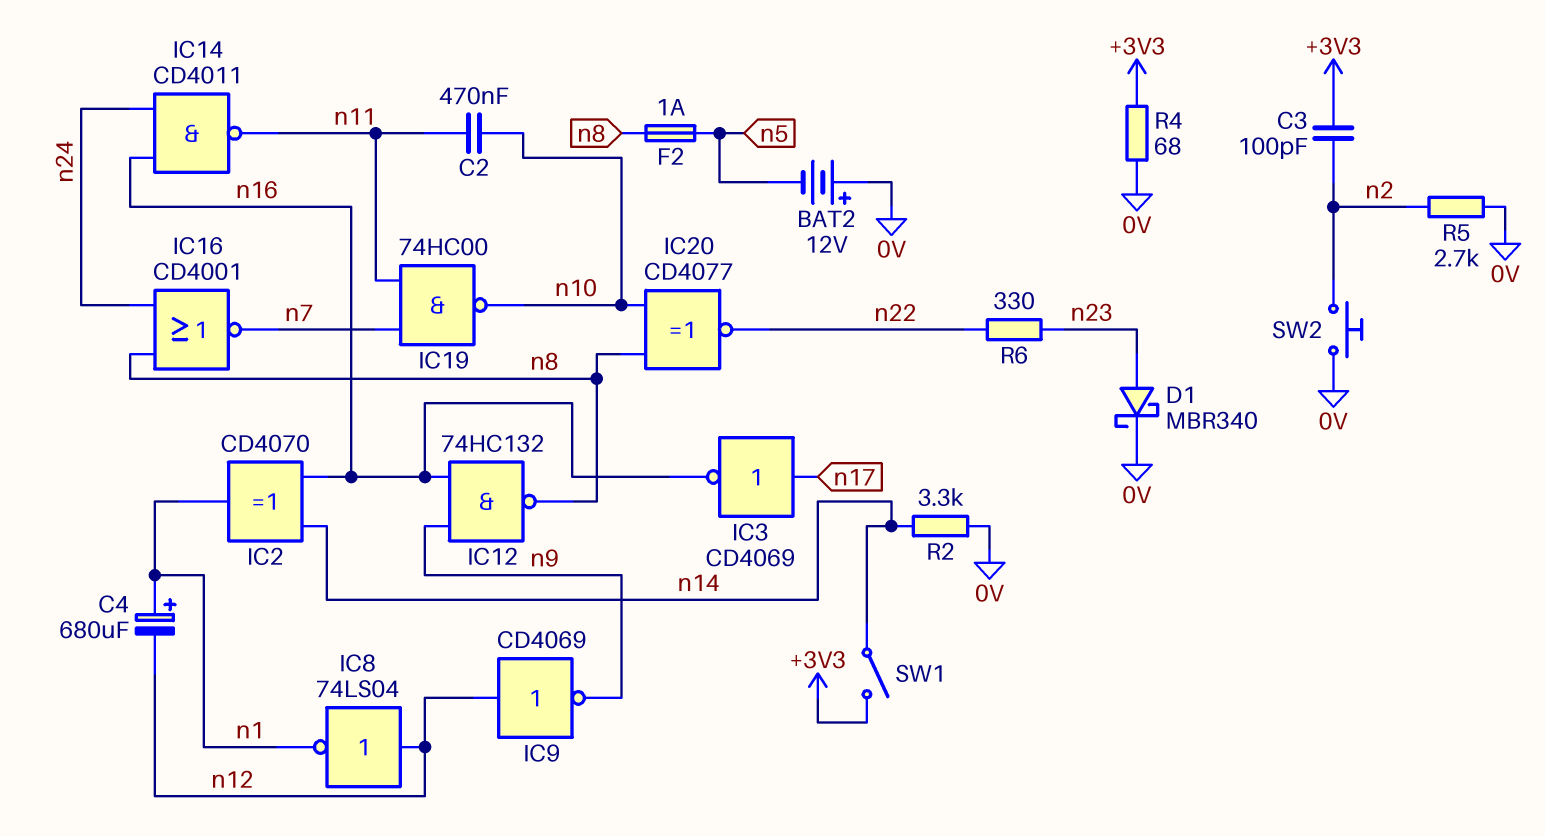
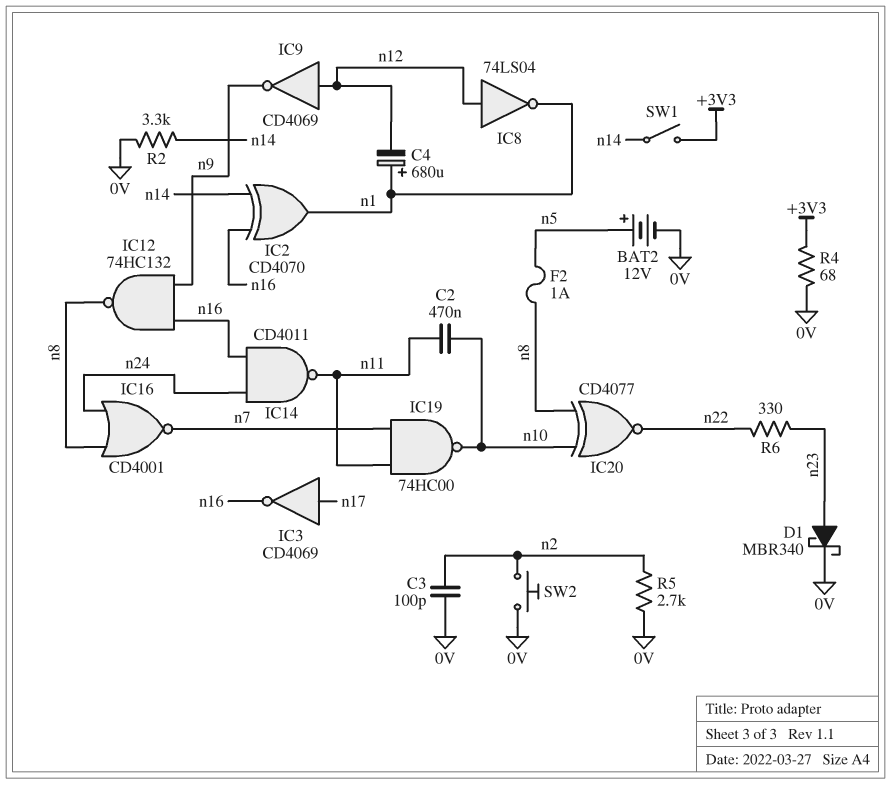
BAT2: 12V (plus 0V, minus n5) -> 12V (plus n5, minus 0V)
C3: 100pF (+3V3, n2) -> 100pF (0V, n2)

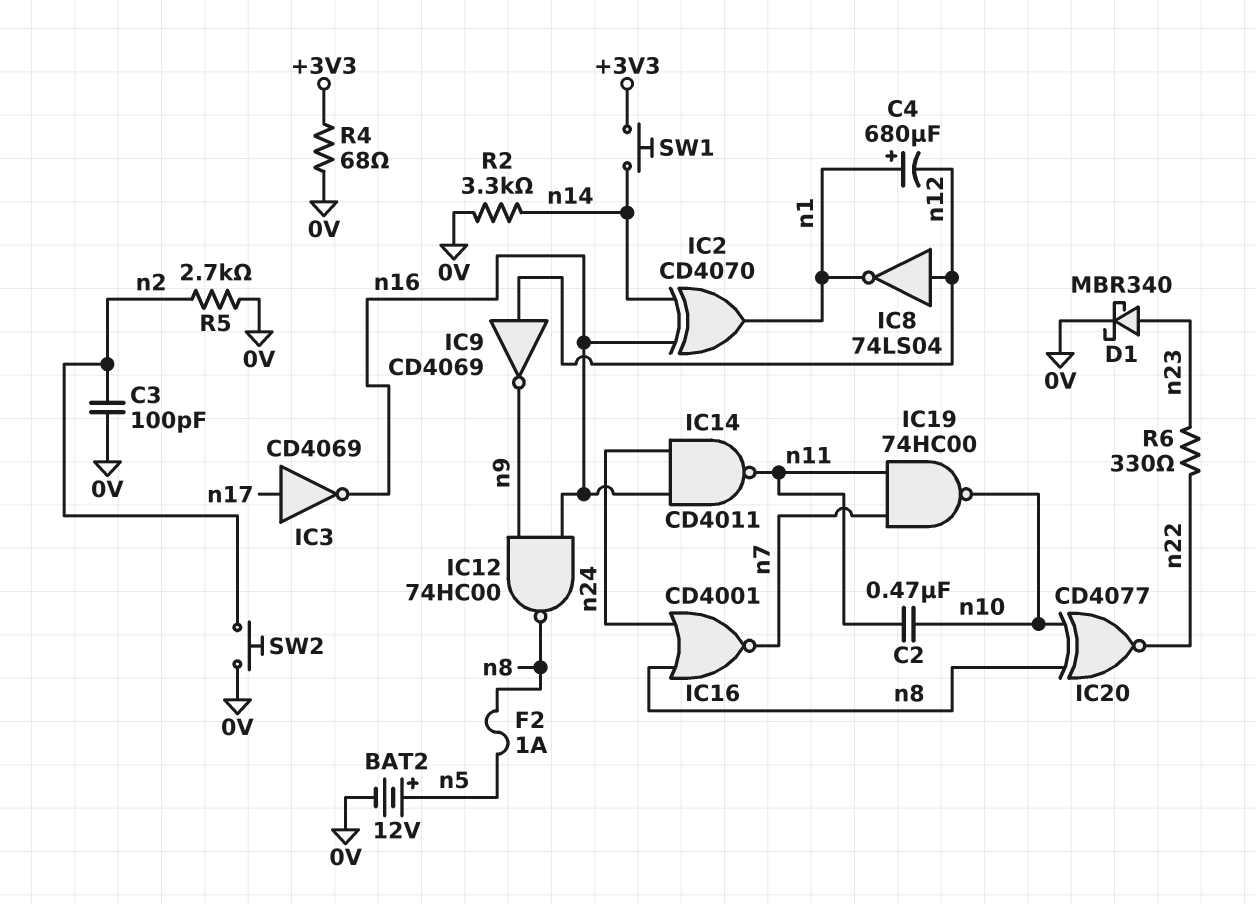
IC12: NAND 74HC132 (in n9, in n16, out n8) -> NAND 74HC00 (in n9, in n16, out n8)
SW1: switch (+3V3, n14) -> button (+3V3, n14)

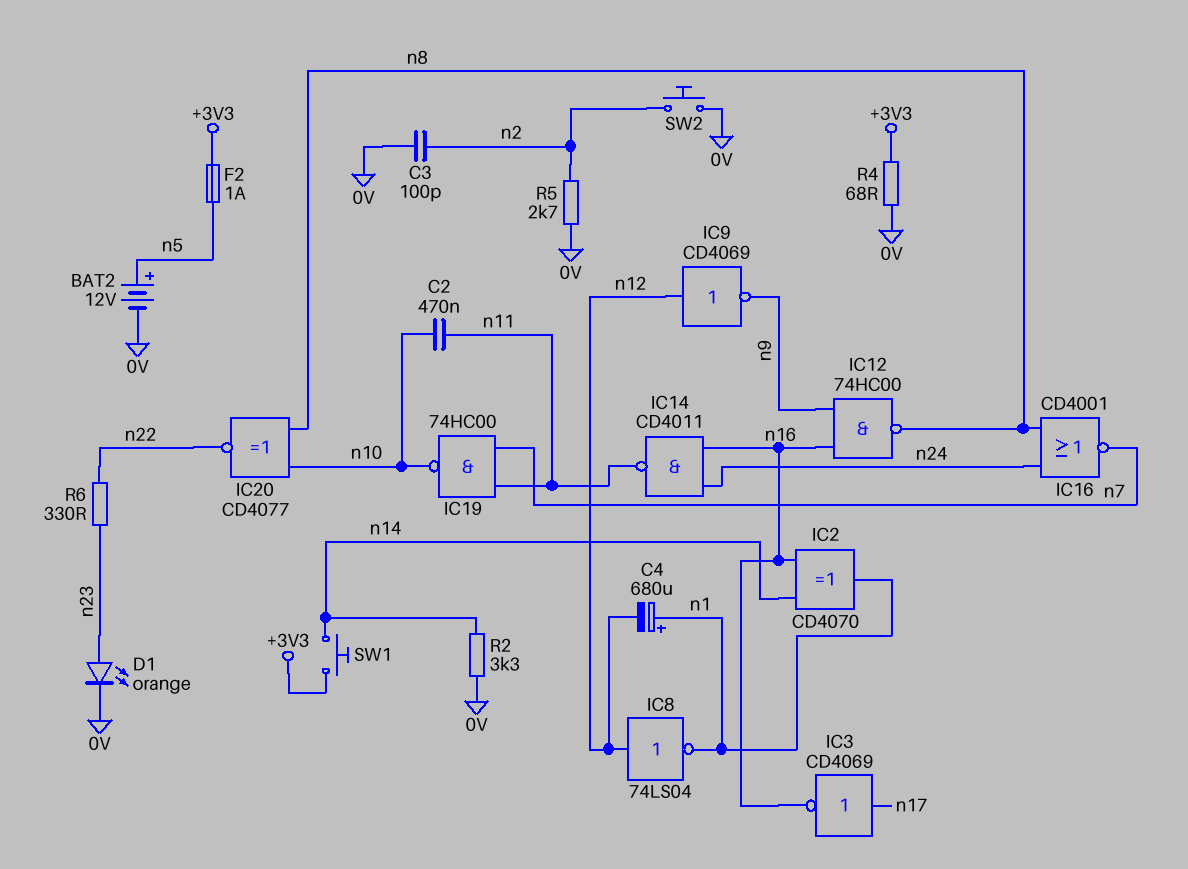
D1: schottky MBR340 (A n23, K 0V) -> LED orange (A n23, K 0V)
F2: 1A (n5, n8) -> 1A (+3V3, n5)

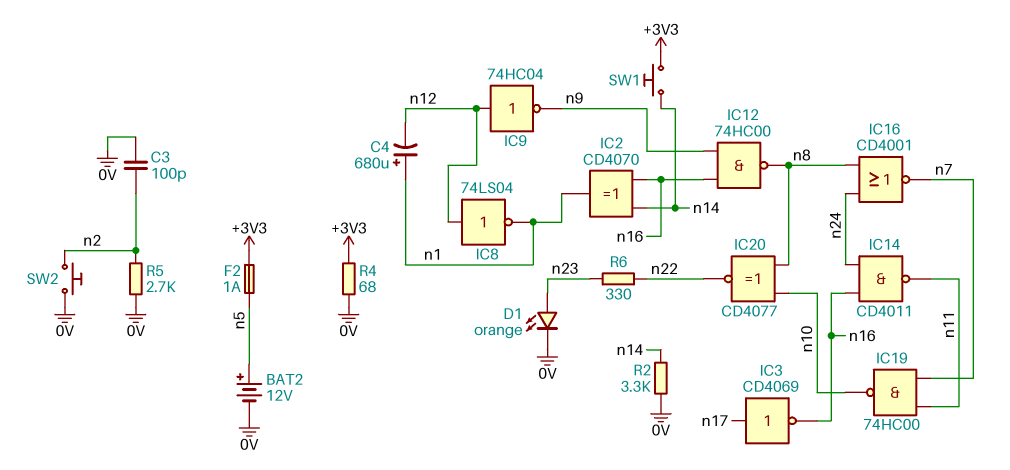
C2: 470nF (n10, n11) -> none
IC9: NOT CD4069 (in n12, out n9) -> NOT 74HC04 (in n12, out n9)

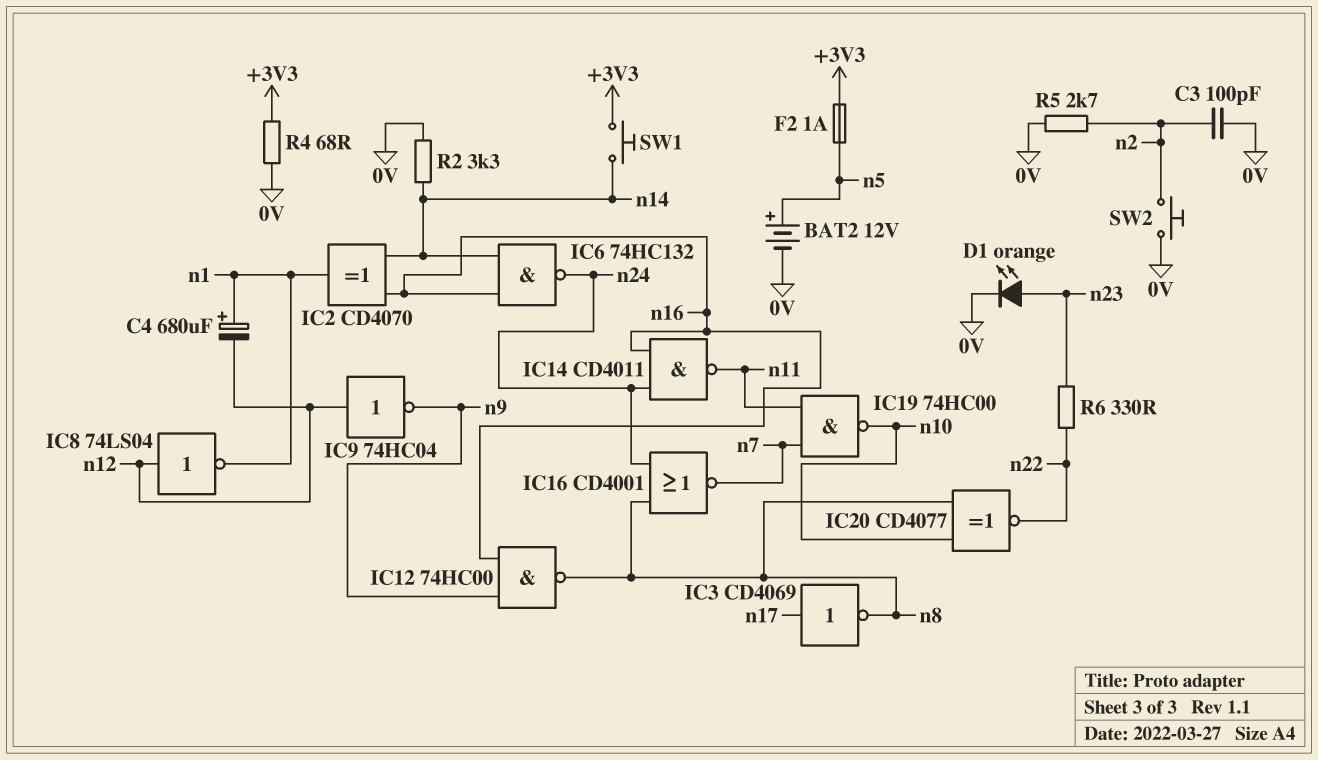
IC3: NOT CD4069 (in n17, out n16) -> NOT CD4069 (in n17, out n8)
IC6: none -> NAND 74HC132 (in n14, in n16, out n24)

